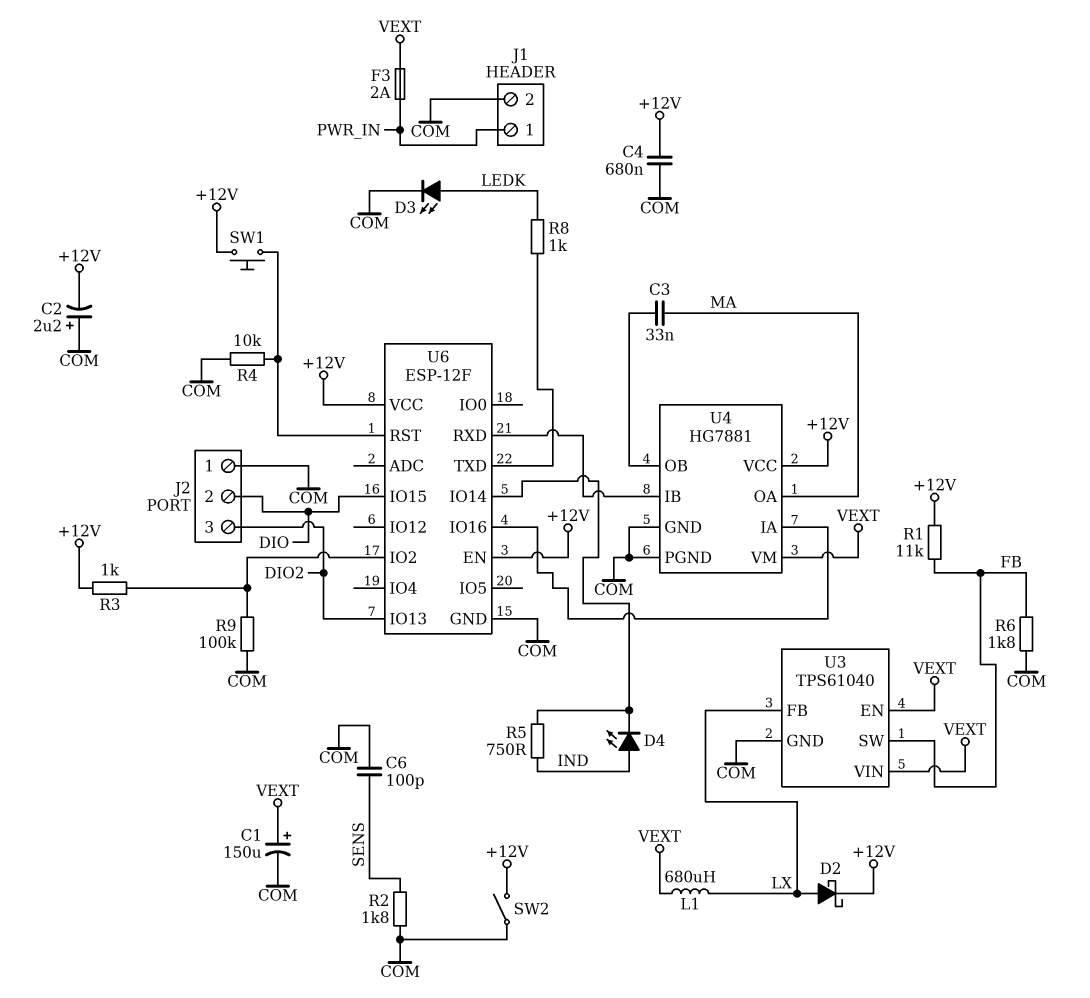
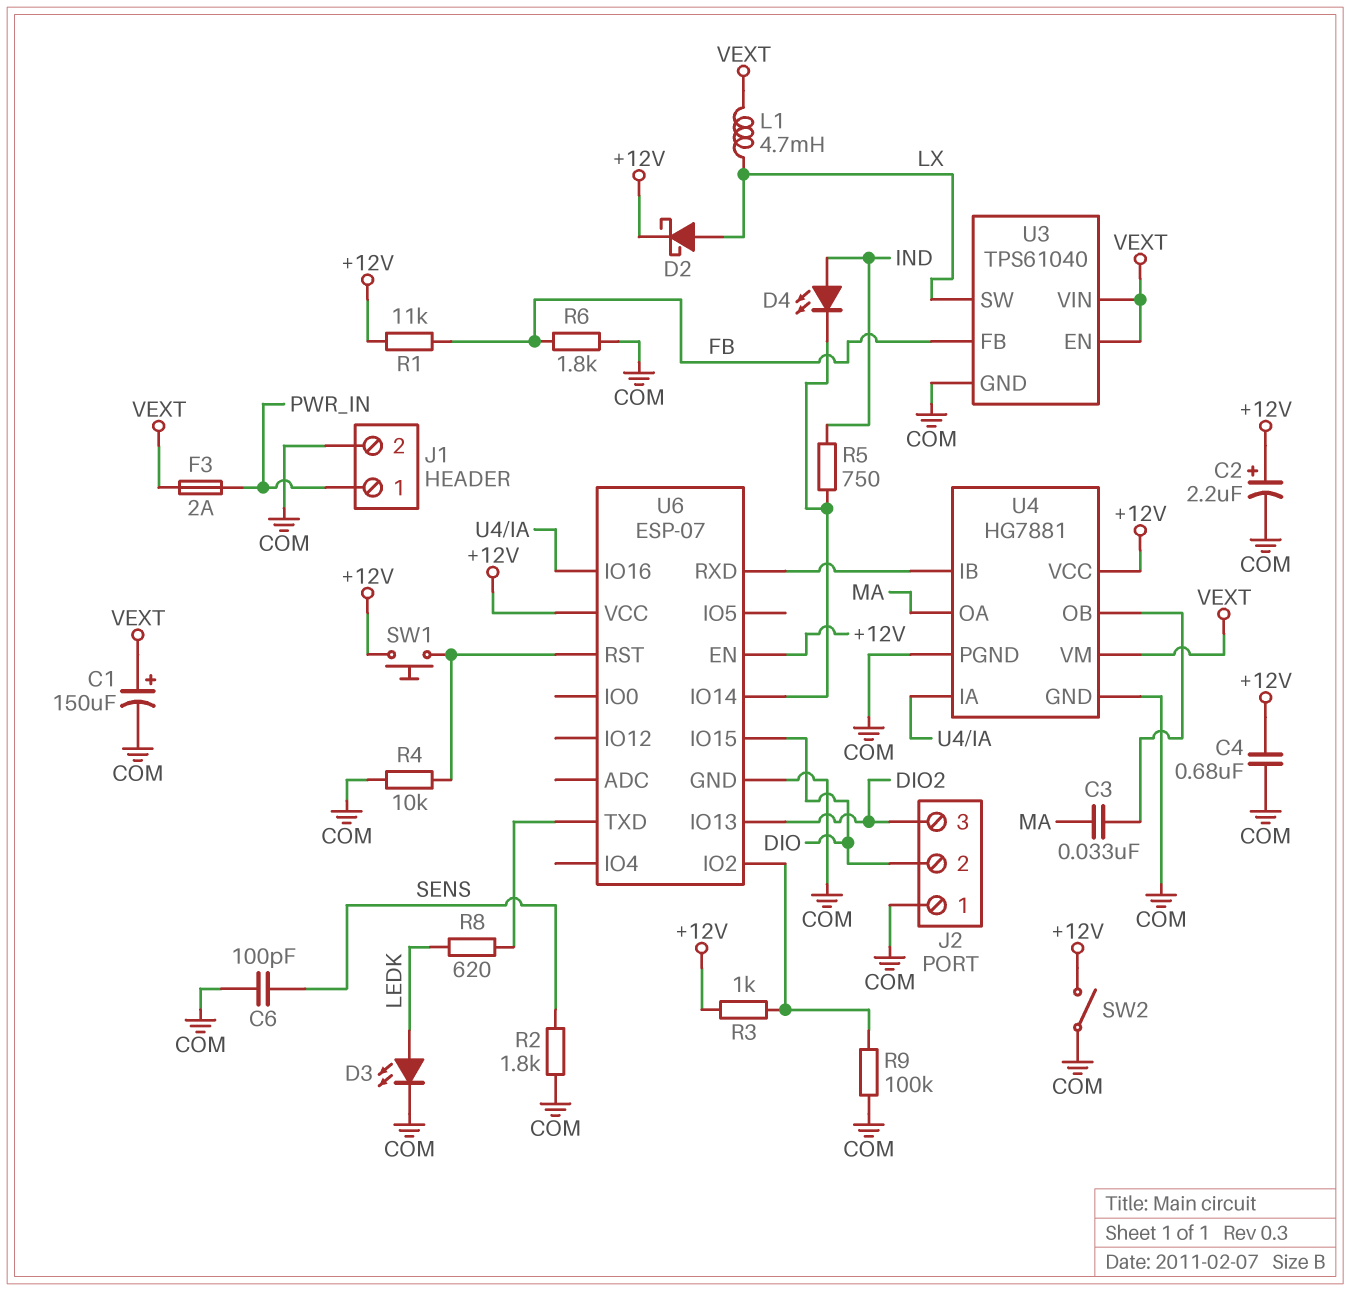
C2: 2.2uF (plus COM, minus +12V) -> 2.2uF (plus +12V, minus COM)
L1: 680uH (LX, VEXT) -> 4.7mH (LX, VEXT)
R8: 1k (LEDK, U6/TXD) -> 620 (LEDK, U6/TXD)
U3 pin FB: LX -> FB
U3 pin SW: FB -> LX
U6: ESP-12F -> ESP-07

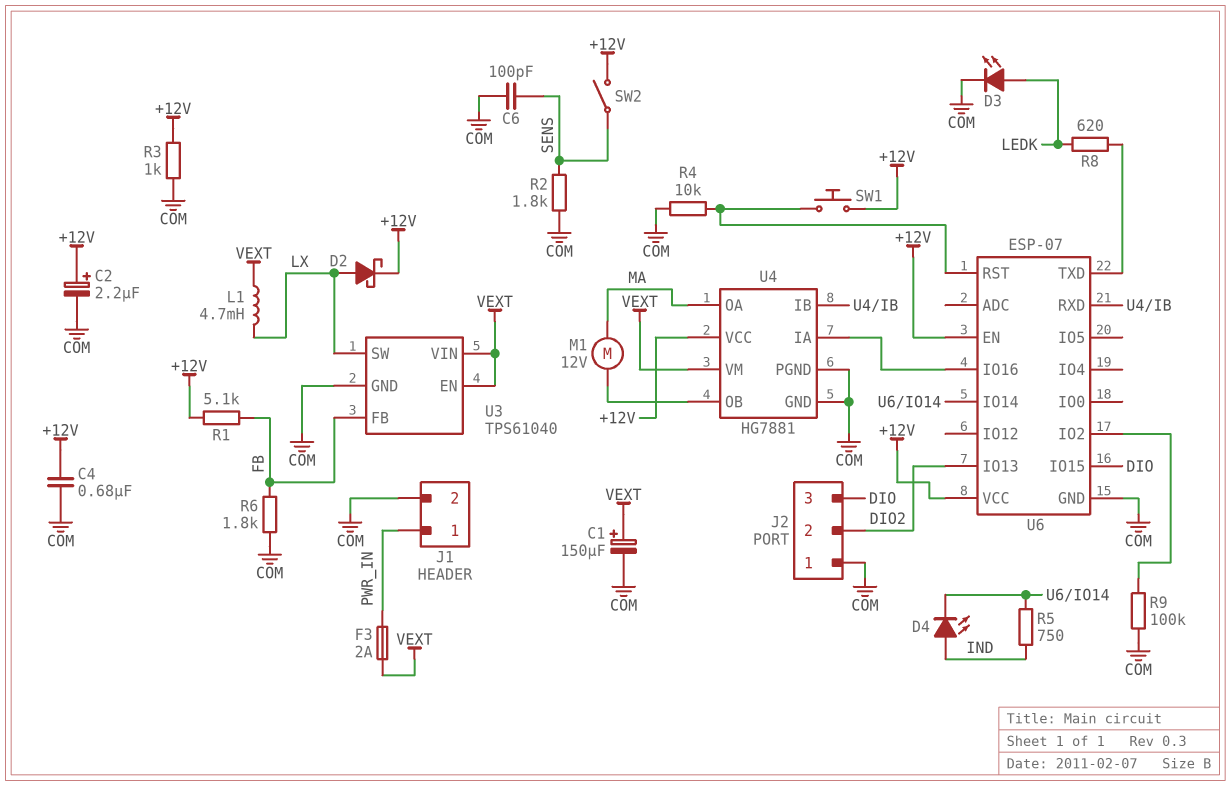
C3: 33nF (MA, U4/OB) -> none
J2 pin 2: DIO -> DIO2
J2 pin 3: DIO2 -> DIO
M1: none -> motor 12V (MA, U4/OB)
R1: 11k (+12V, FB) -> 5.1k (+12V, FB)
R3: 1k (+12V, U6/IO2) -> 1k (+12V, COM)
SW2: switch (+12V, COM) -> switch (+12V, SENS)

